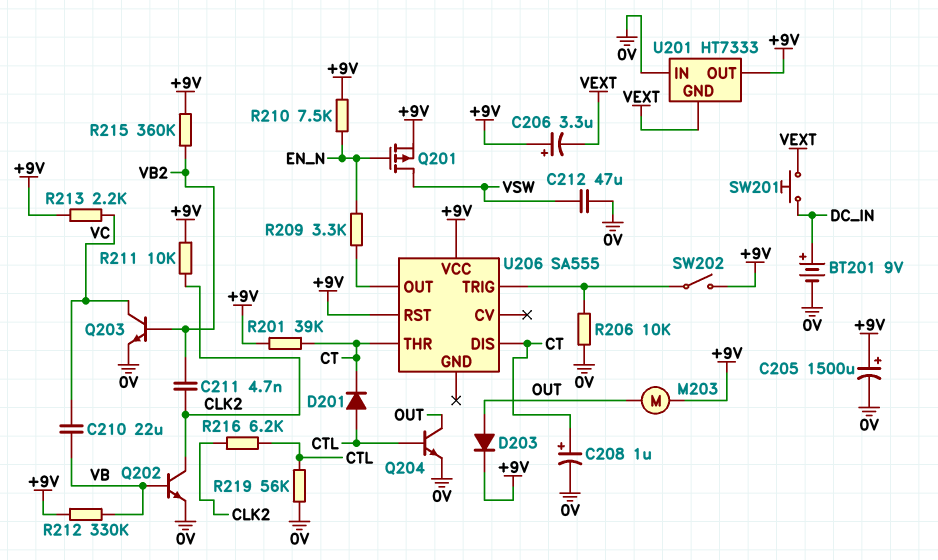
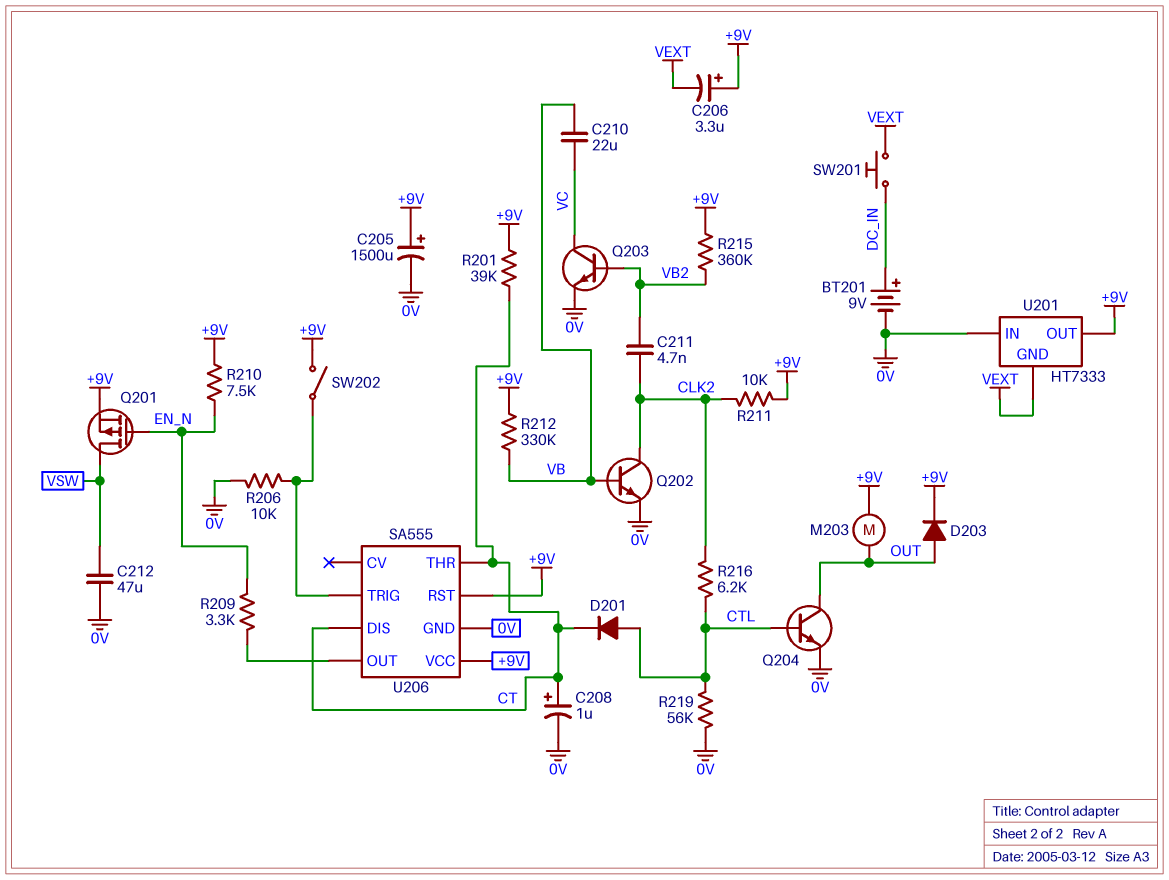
R213: 2.2k (+9V, VC) -> none
U206 pin GND: none -> 0V

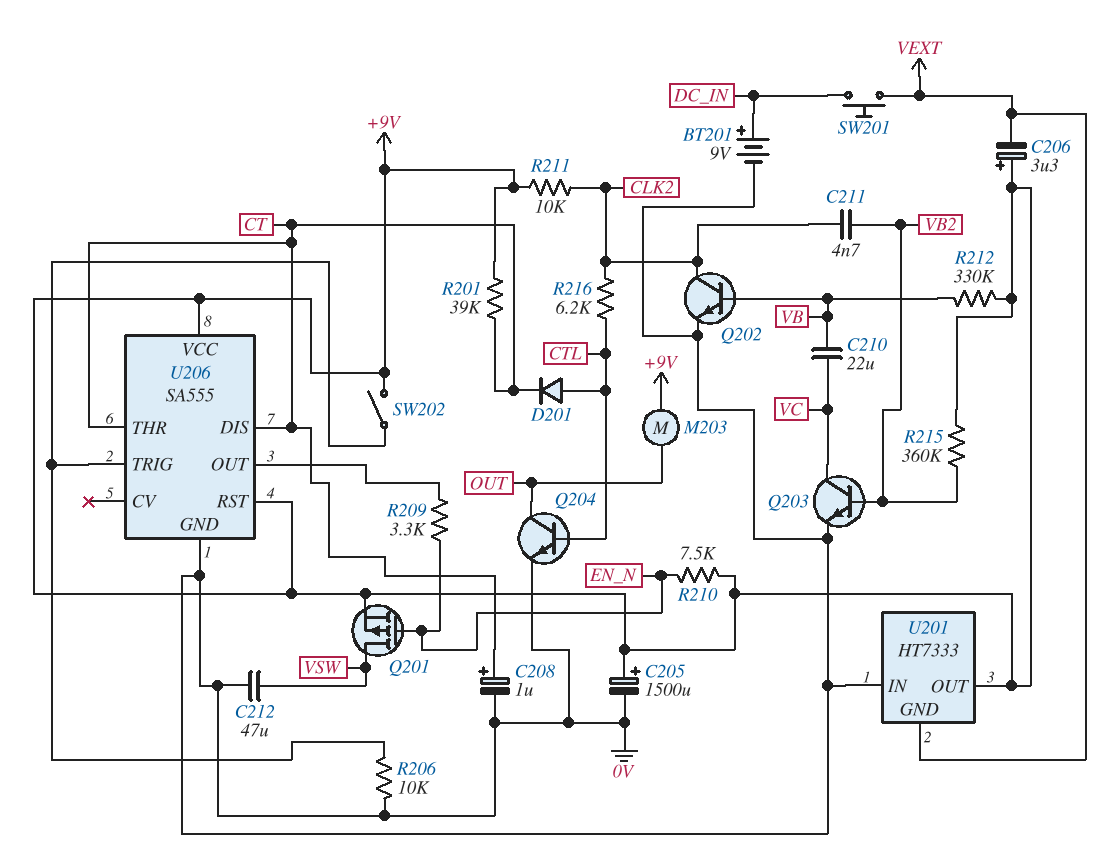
D203: diode (A OUT, K +9V) -> none
R219: 56k (0V, CTL) -> none

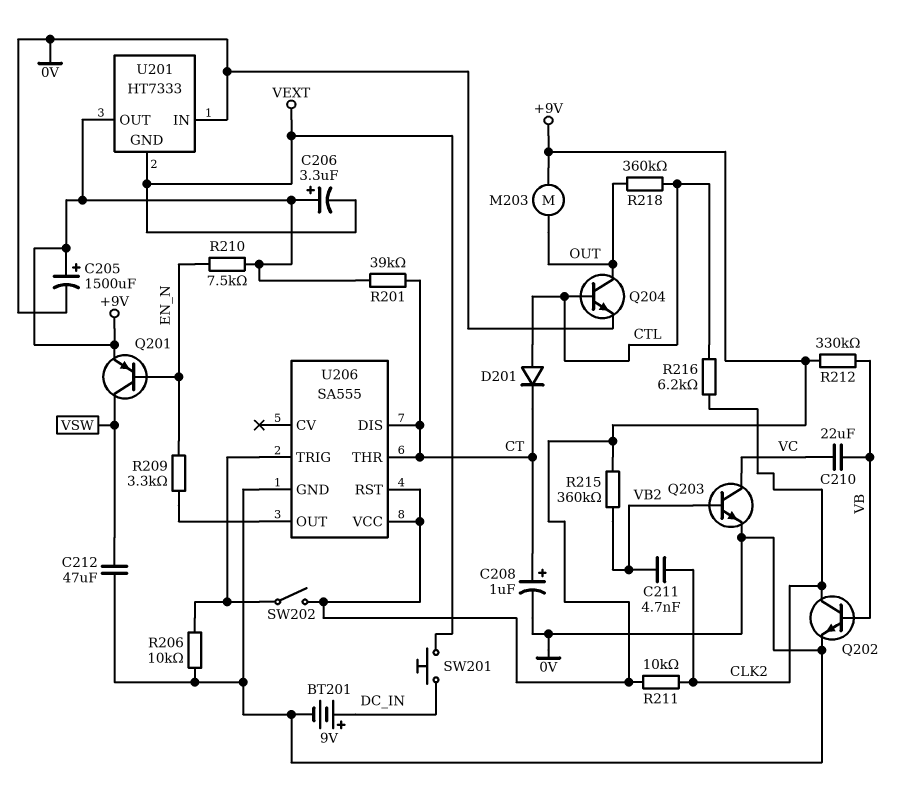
Q201: PMOS (G EN_N, D VSW, S +9V) -> PNP (B EN_N, C VSW, E +9V)
R218: none -> 360k (CTL, OUT)

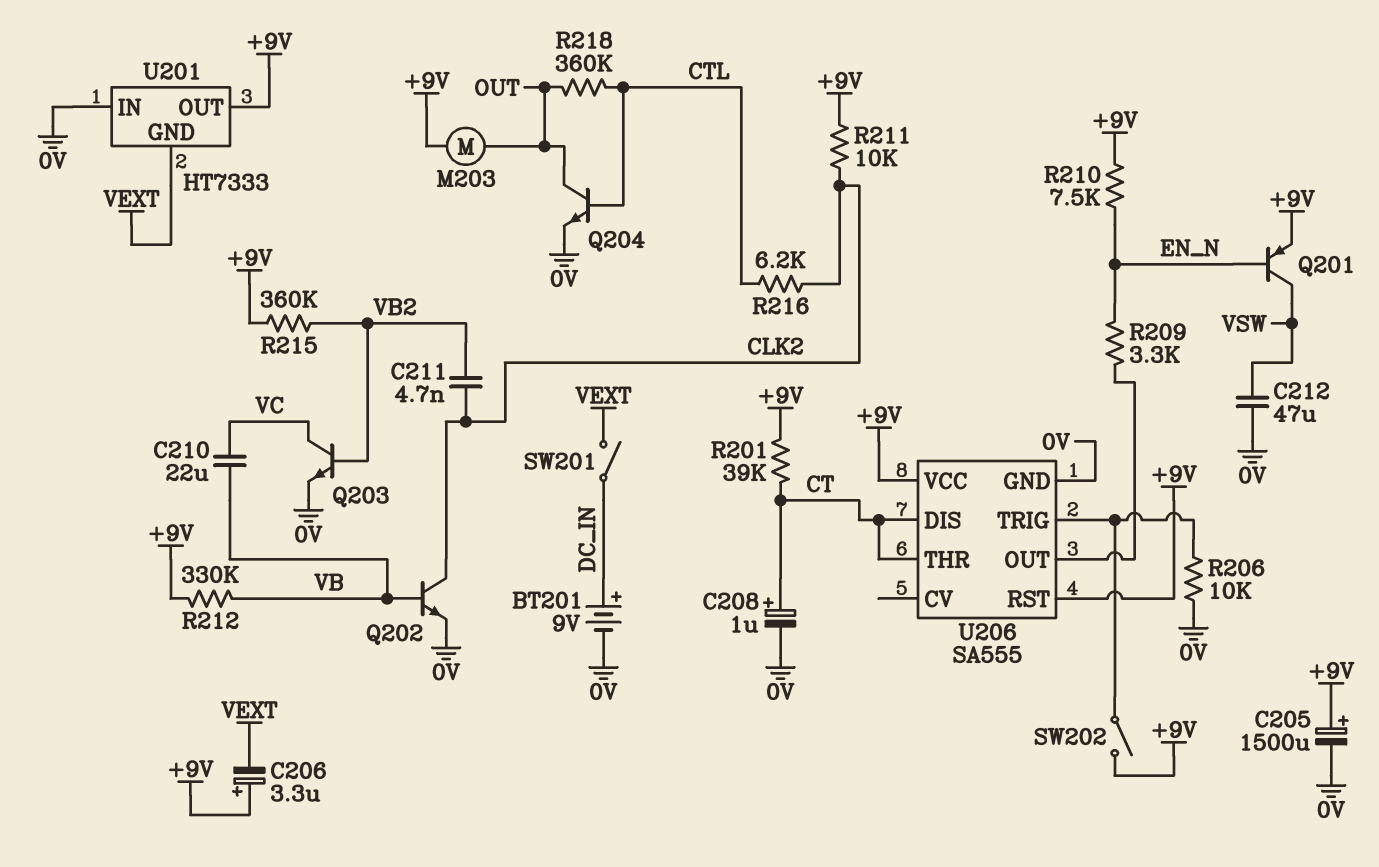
D201: diode (A CTL, K CT) -> none
SW201: button (DC_IN, VEXT) -> switch (DC_IN, VEXT)

